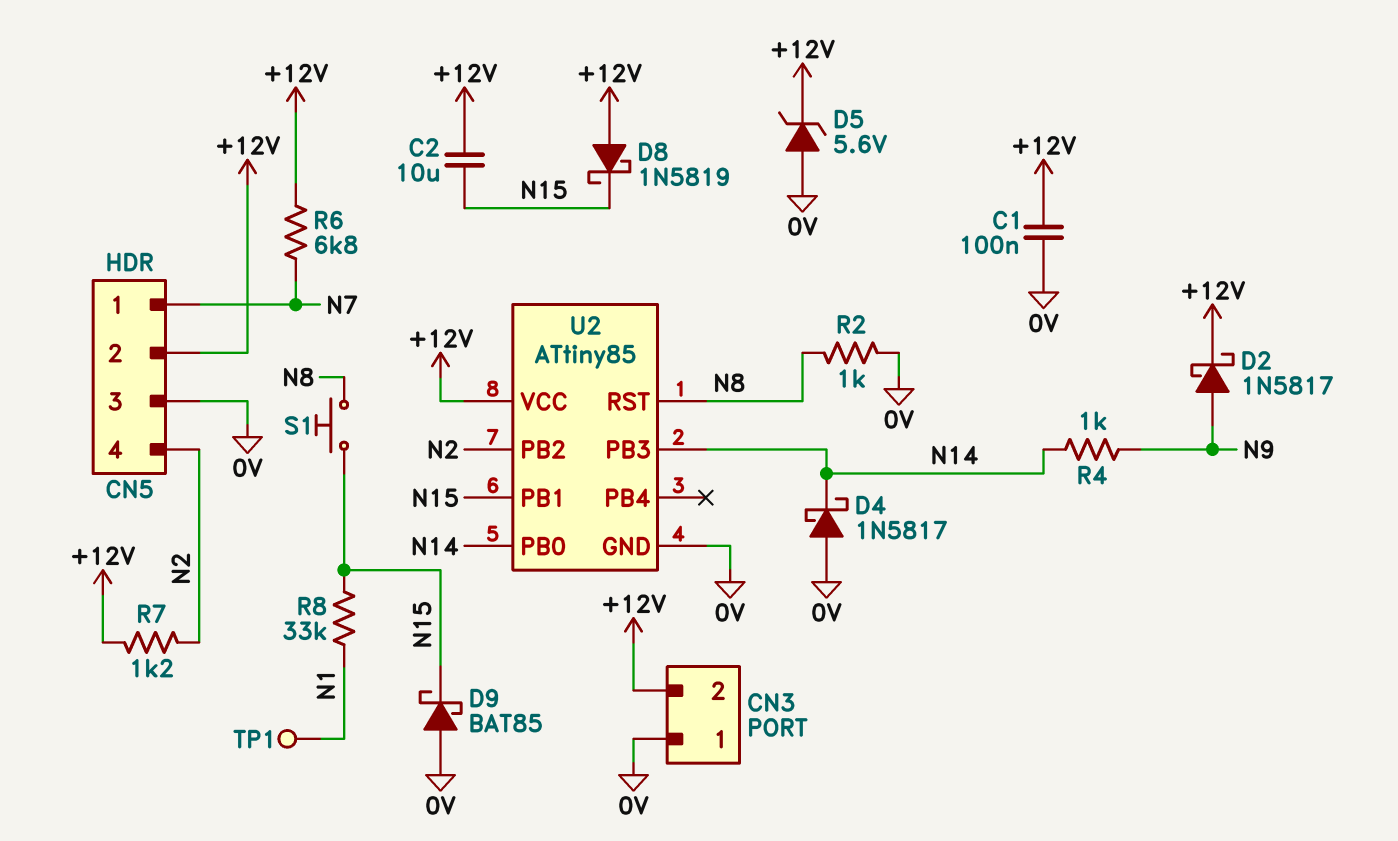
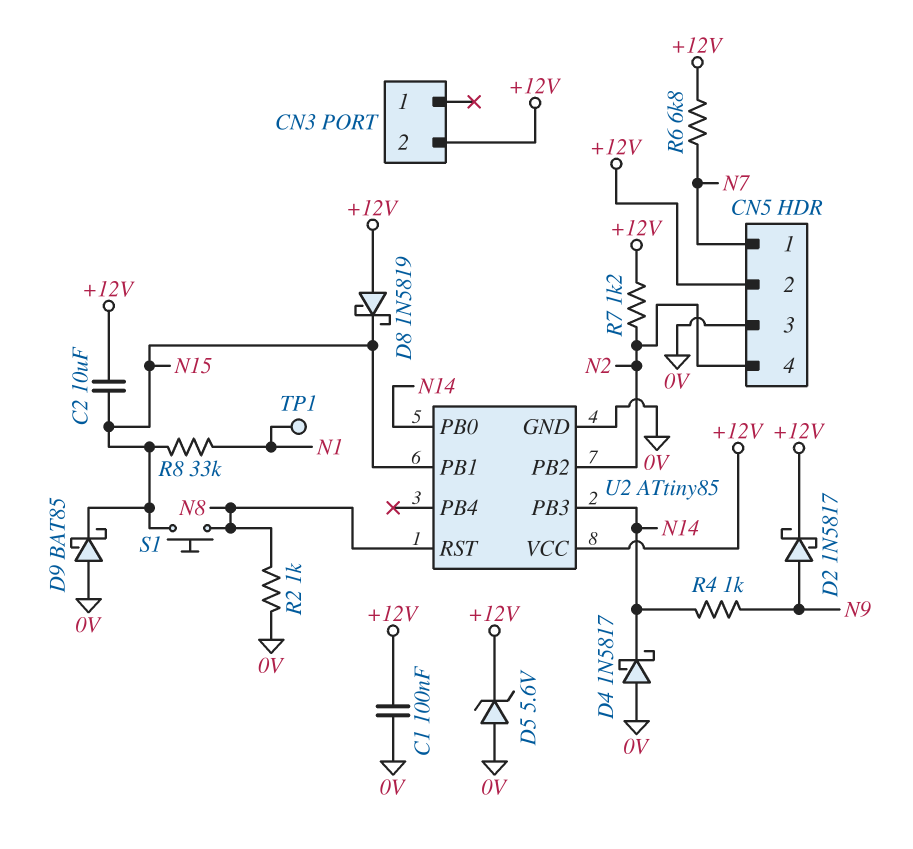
CN3 pin 1: 0V -> none

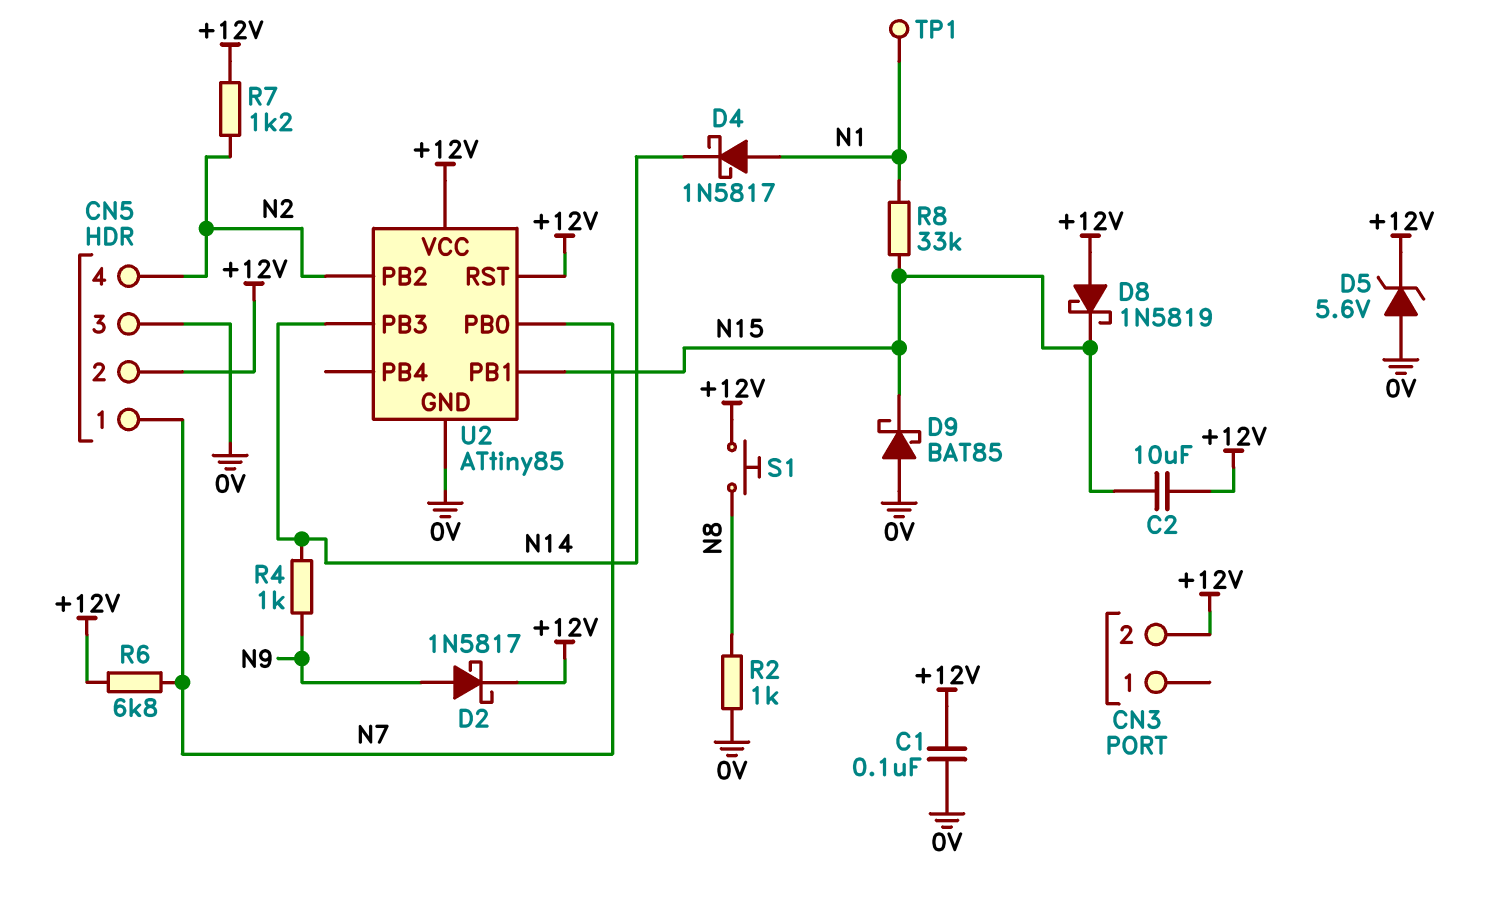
D4: schottky 1N5817 (A 0V, K N14) -> schottky 1N5817 (A N1, K N14)
S1: button (N8, N15) -> button (+12V, N8)
U2 pin PB0: N14 -> N7
U2 pin RST: N8 -> +12V

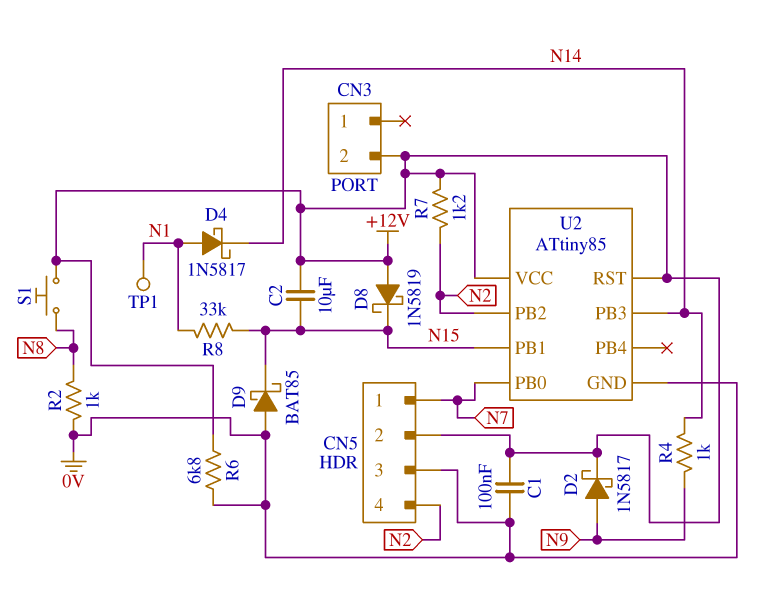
D5: zener 5.6V (A 0V, K +12V) -> none
R6: 6.8k (+12V, N7) -> 6.8k (+12V, 0V)

